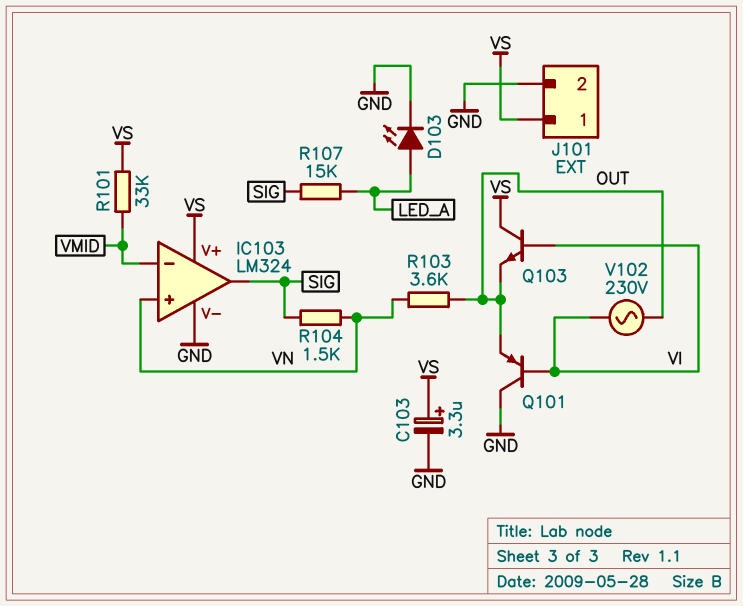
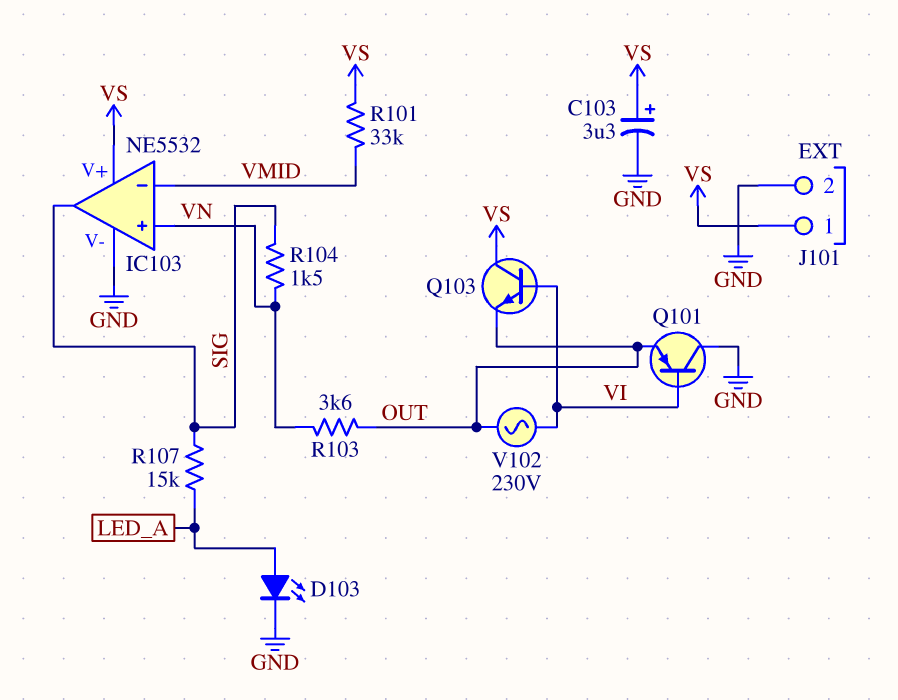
IC103: LM324 -> NE5532

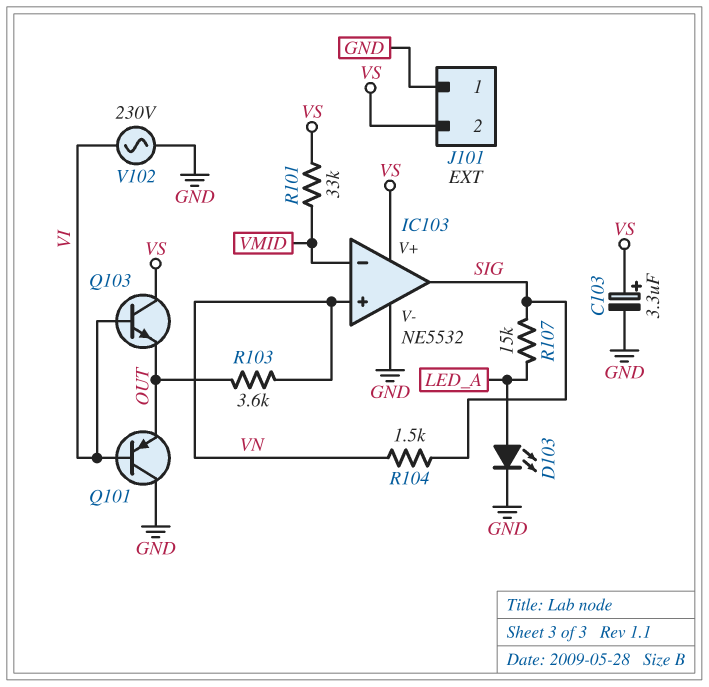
J101 pin 1: VS -> GND
J101 pin 2: GND -> VS
V102: AC 230V (OUT, VI) -> AC 230V (GND, VI)

